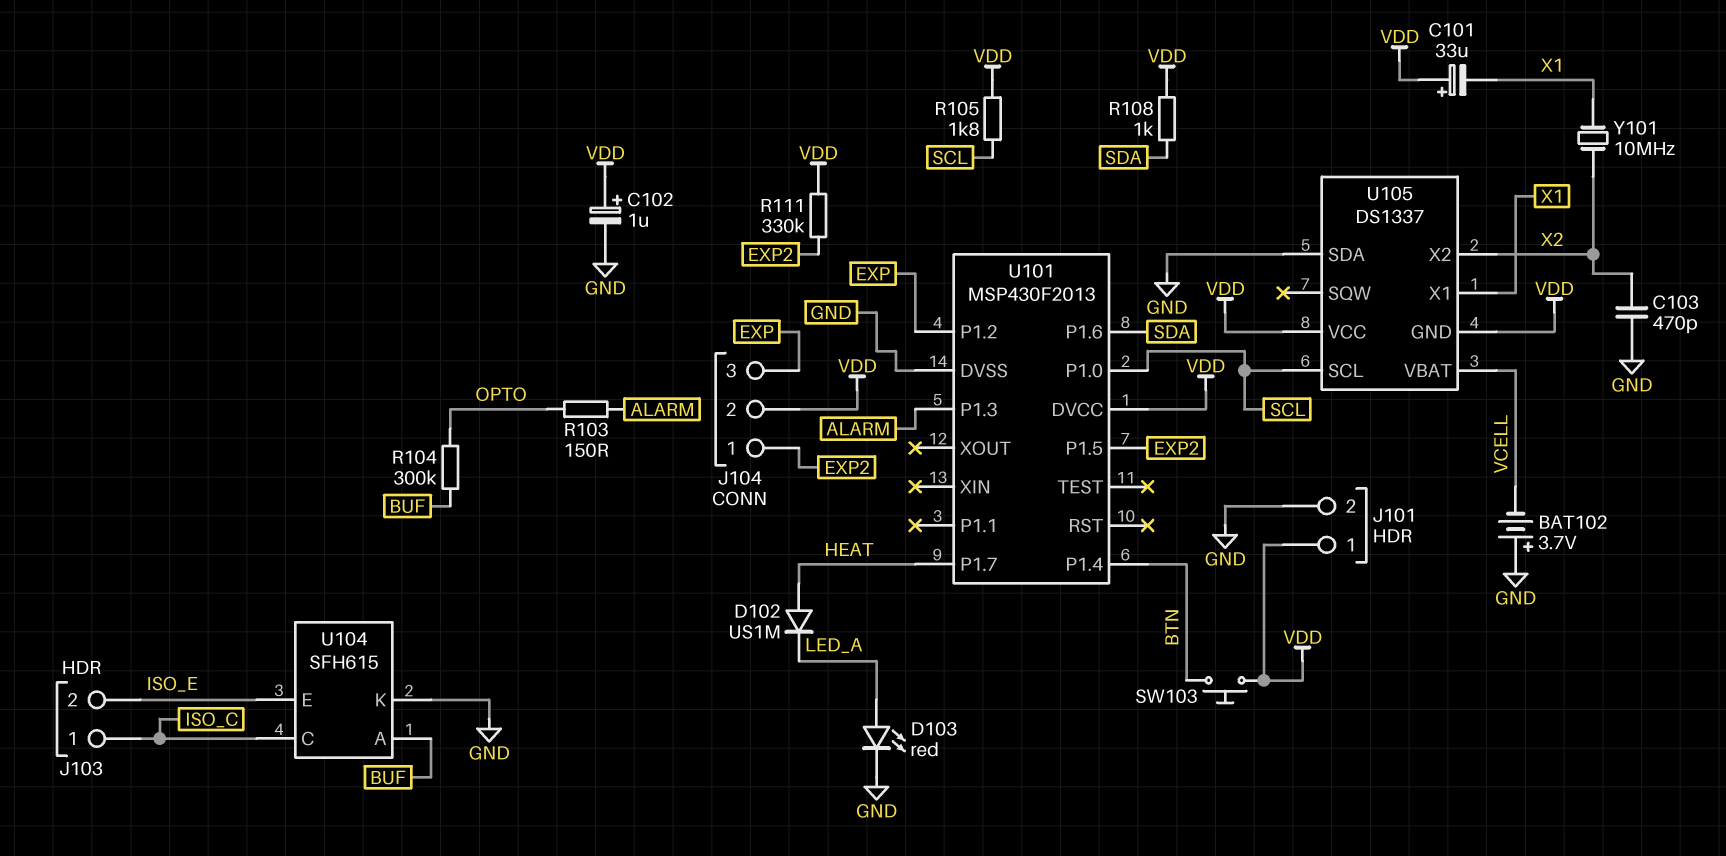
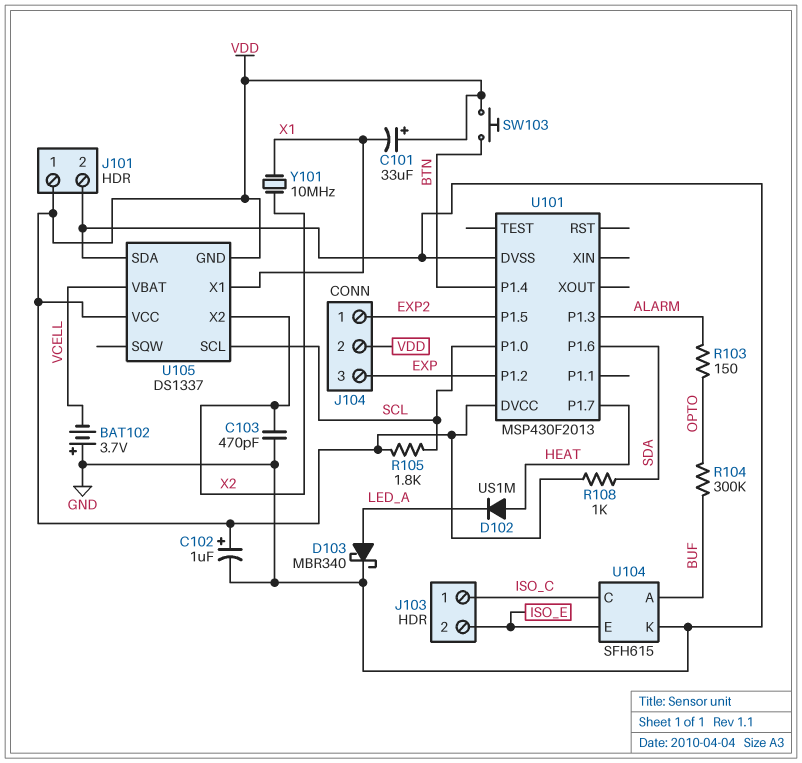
D103: LED red (A LED_A, K GND) -> schottky MBR340 (A LED_A, K GND)
R111: 330k (EXP2, VDD) -> none

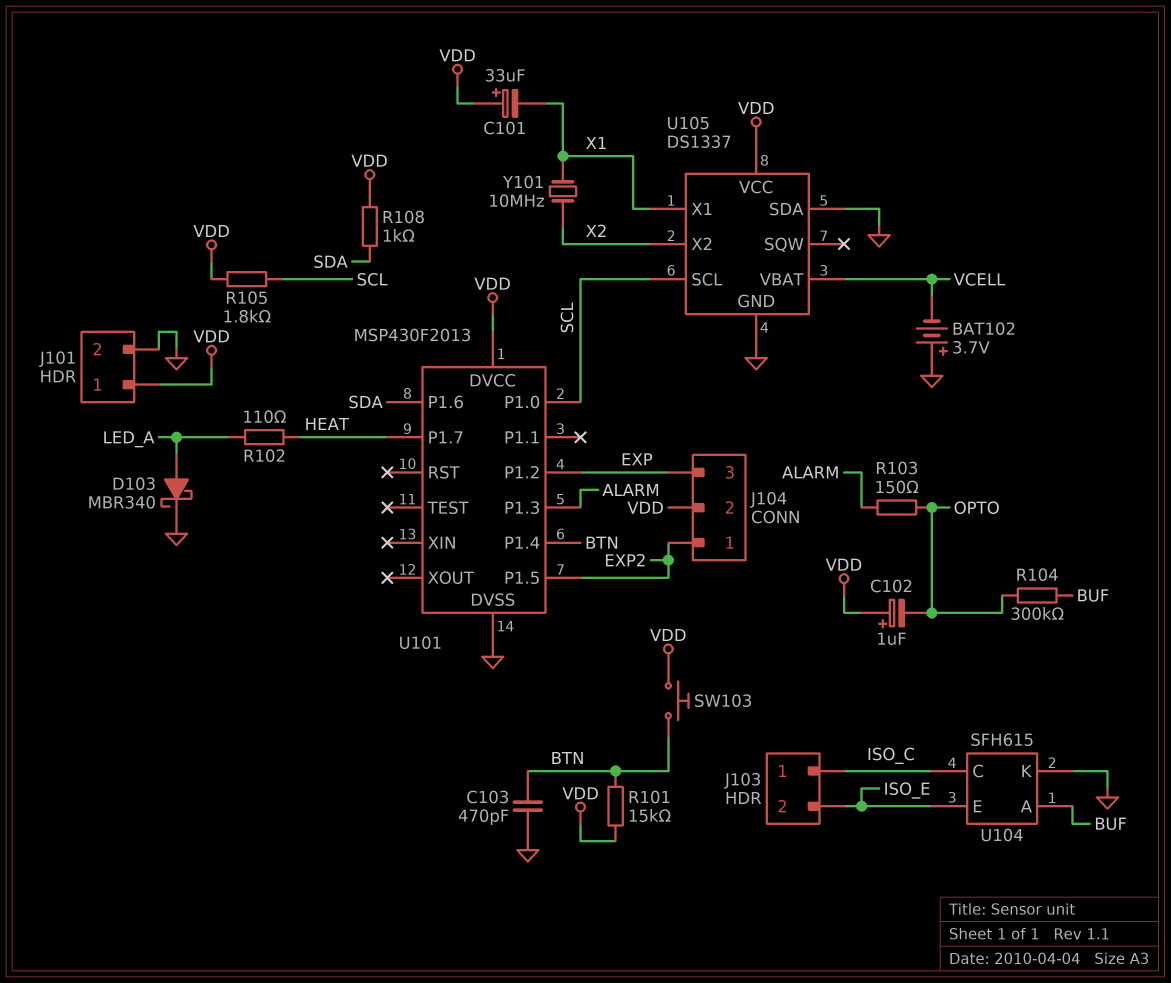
C102: 1uF (plus VDD, minus GND) -> 1uF (plus VDD, minus OPTO)
C103: 470pF (GND, X2) -> 470pF (BTN, GND)
D102: diode US1M (A HEAT, K LED_A) -> none
R101: none -> 15k (BTN, VDD)
R102: none -> 110 (HEAT, LED_A)
U105 pin GND: VDD -> GND

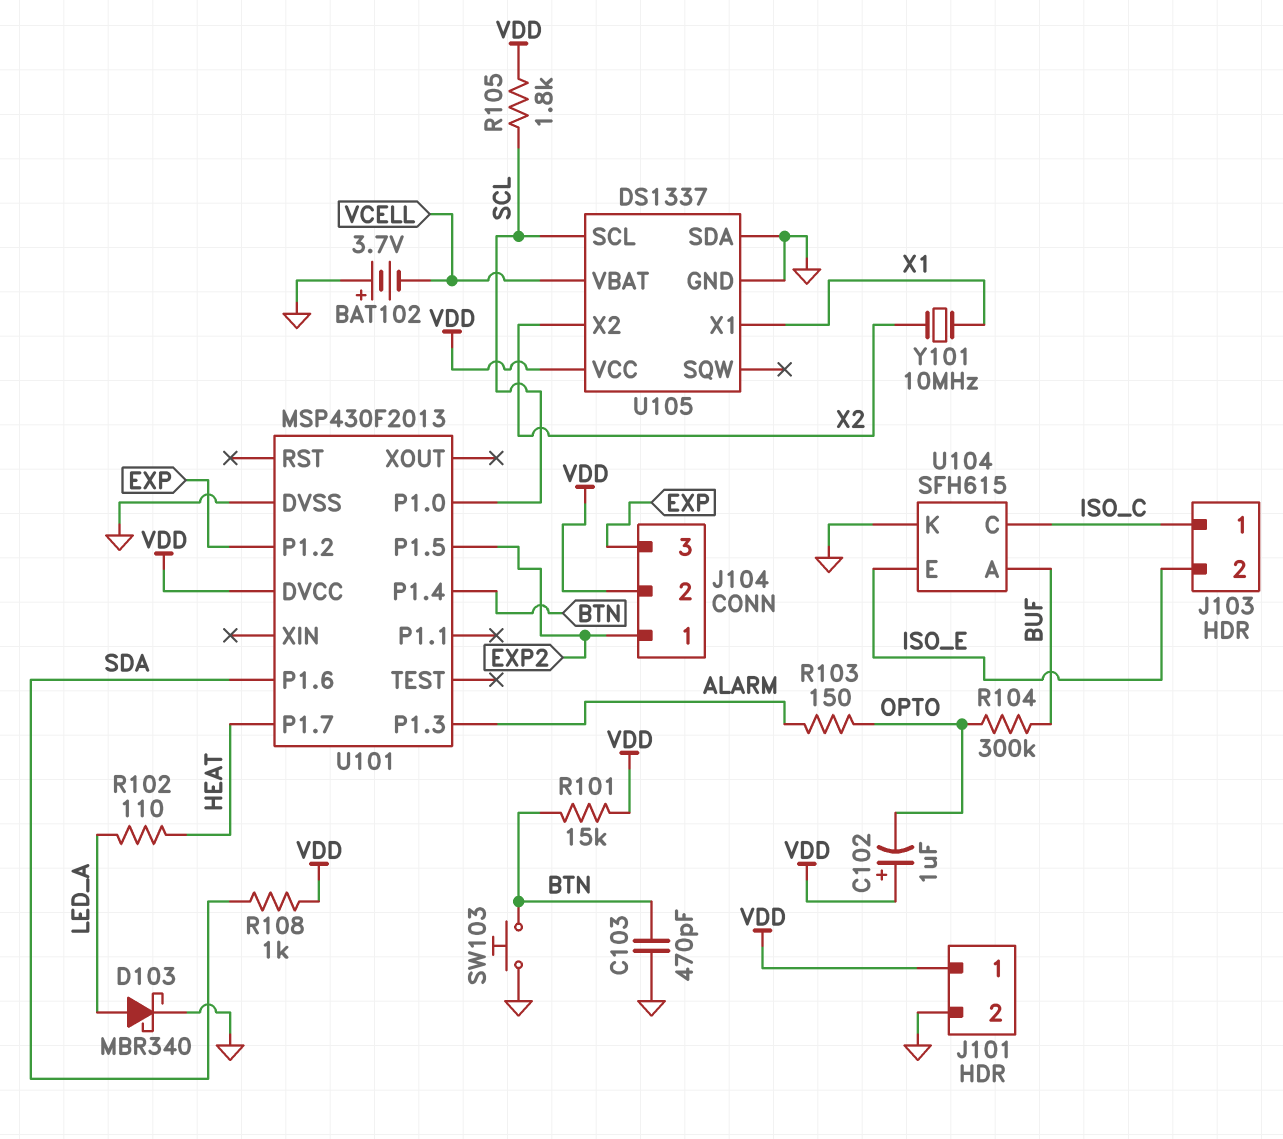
C101: 33uF (plus VDD, minus X1) -> none
SW103: button (BTN, VDD) -> button (BTN, GND)

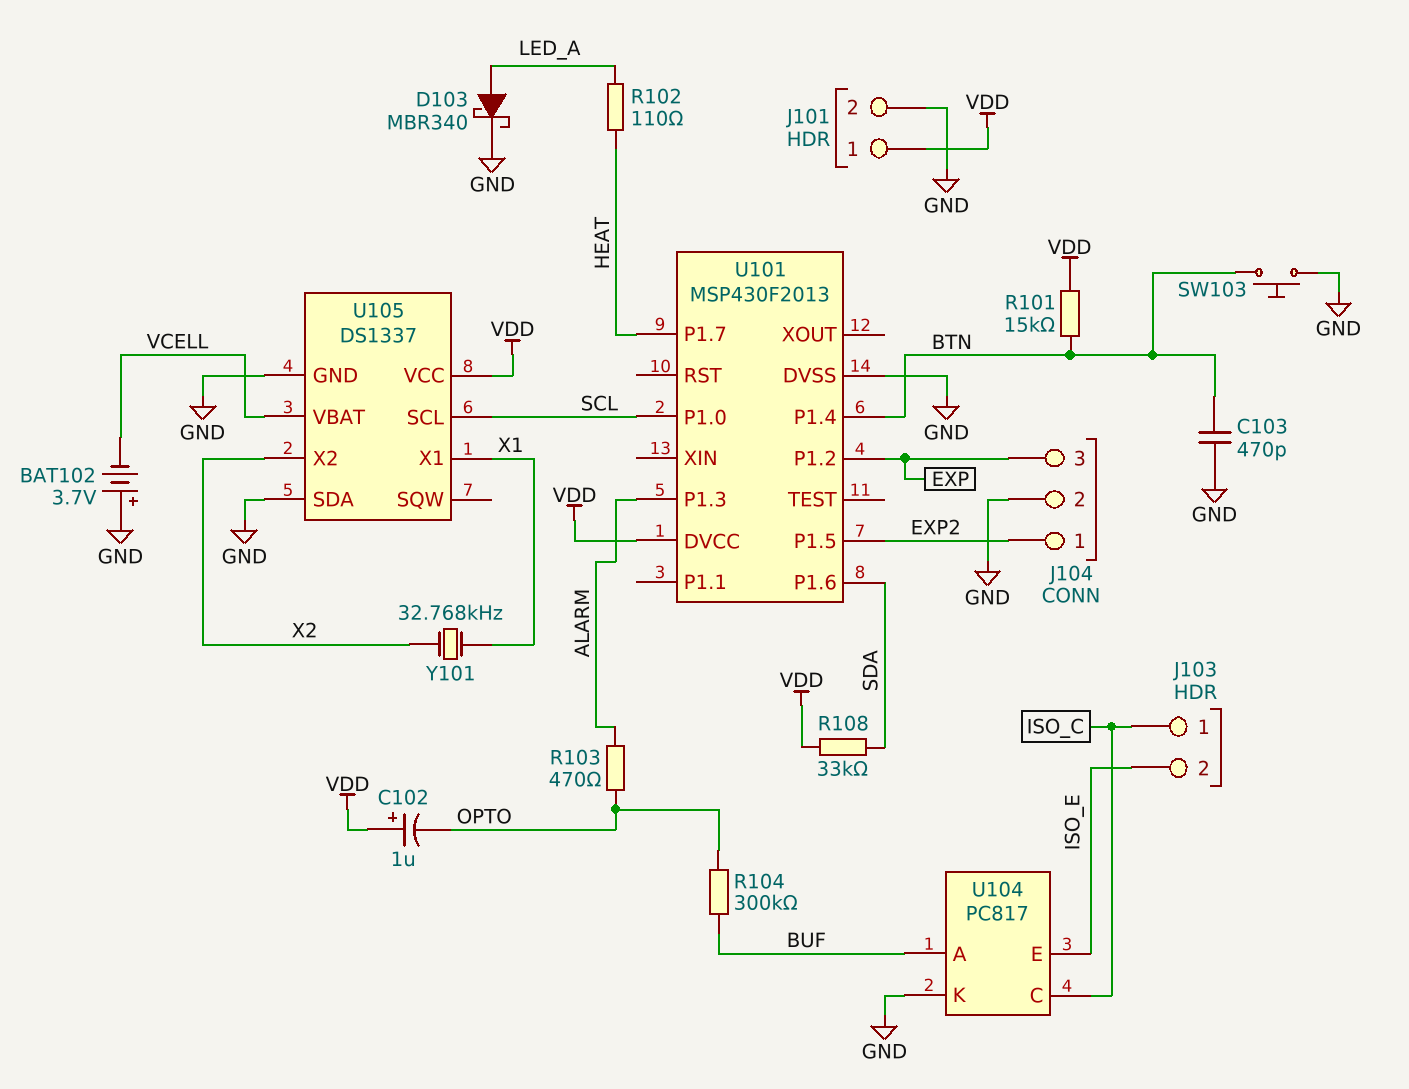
J104 pin 2: VDD -> GND
R103: 150 (ALARM, OPTO) -> 470 (ALARM, OPTO)
R105: 1.8k (SCL, VDD) -> none
R108: 1k (SDA, VDD) -> 33k (SDA, VDD)
U104: SFH615 -> PC817
Y101: 10MHz (X1, X2) -> 32.768kHz (X1, X2)

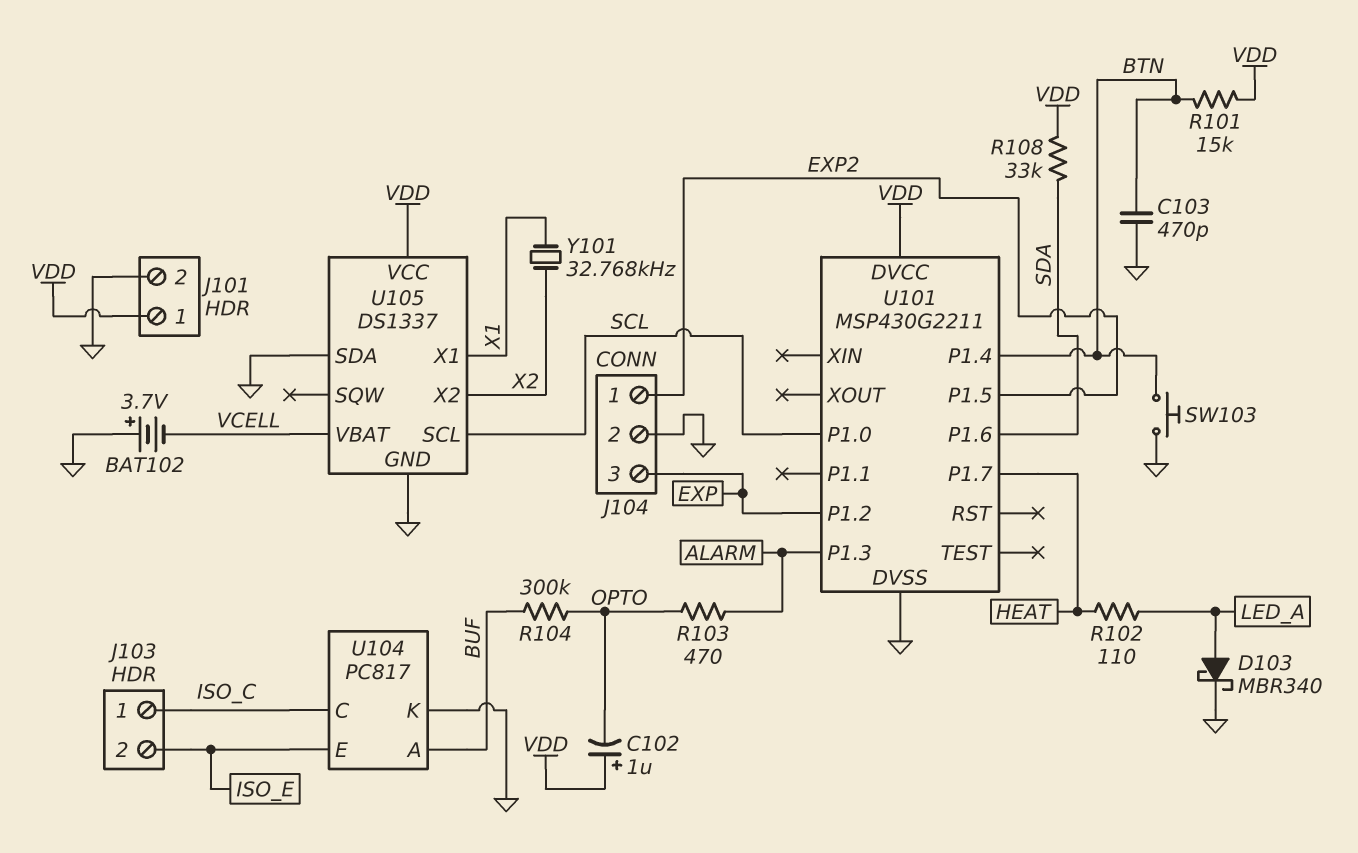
U101: MSP430F2013 -> MSP430G2211

